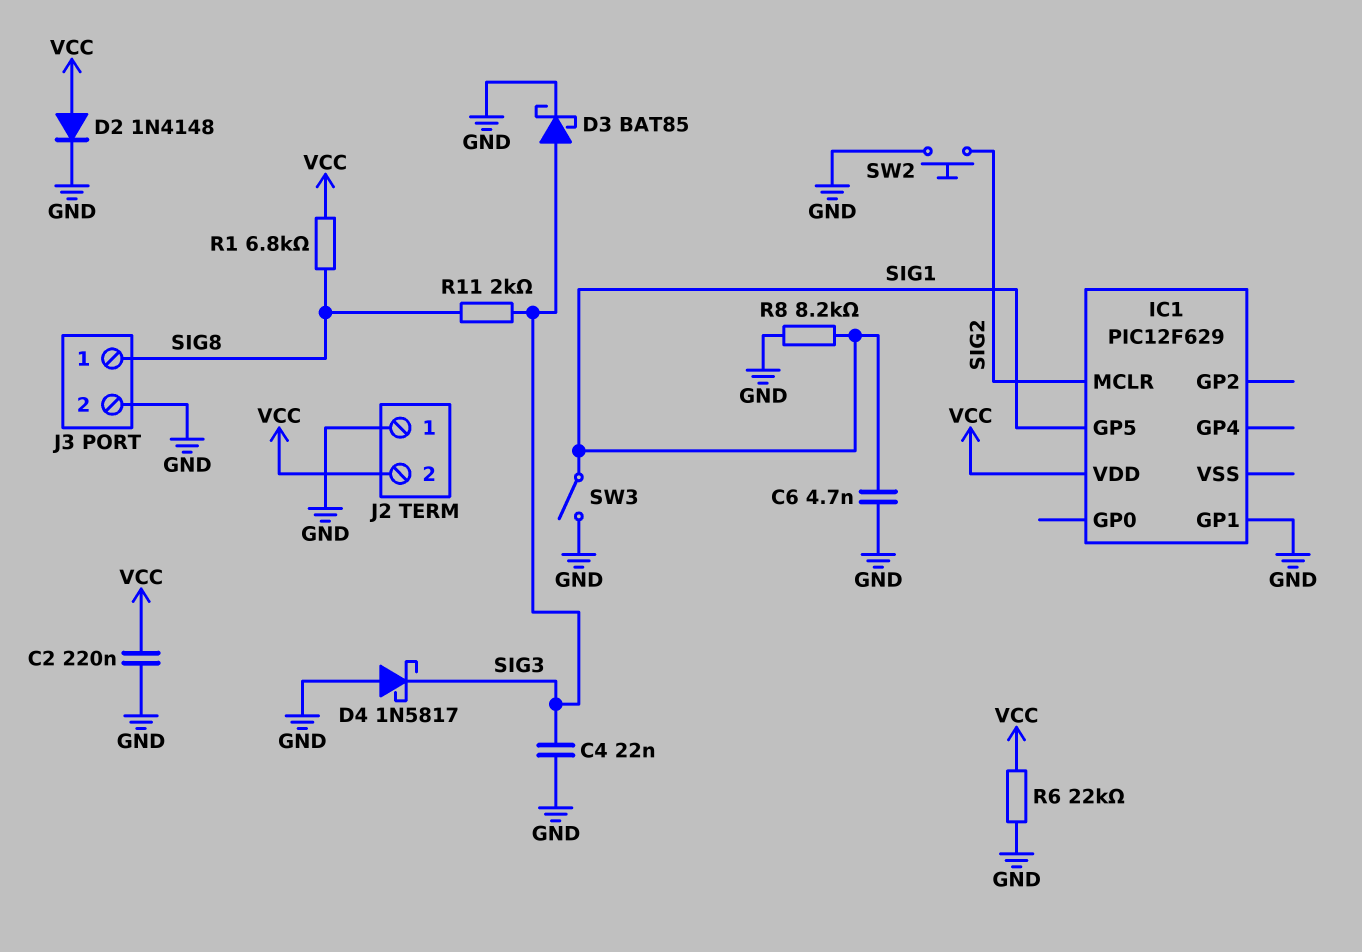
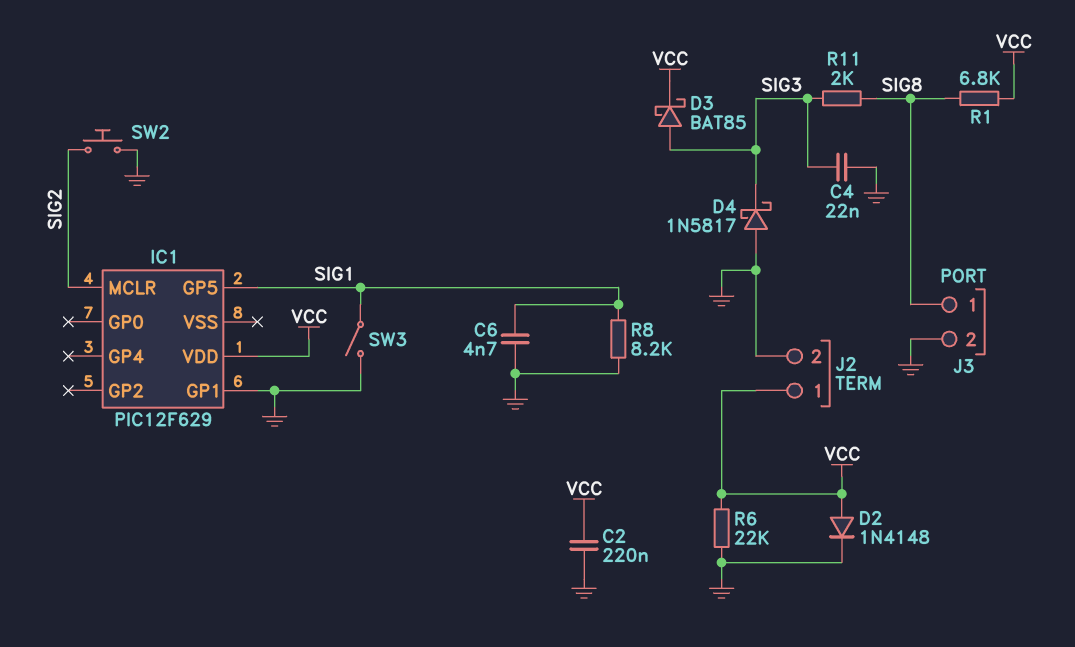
D3: schottky BAT85 (A SIG3, K GND) -> schottky BAT85 (A SIG3, K VCC)
J2 pin 1: GND -> VCC
J2 pin 2: VCC -> GND

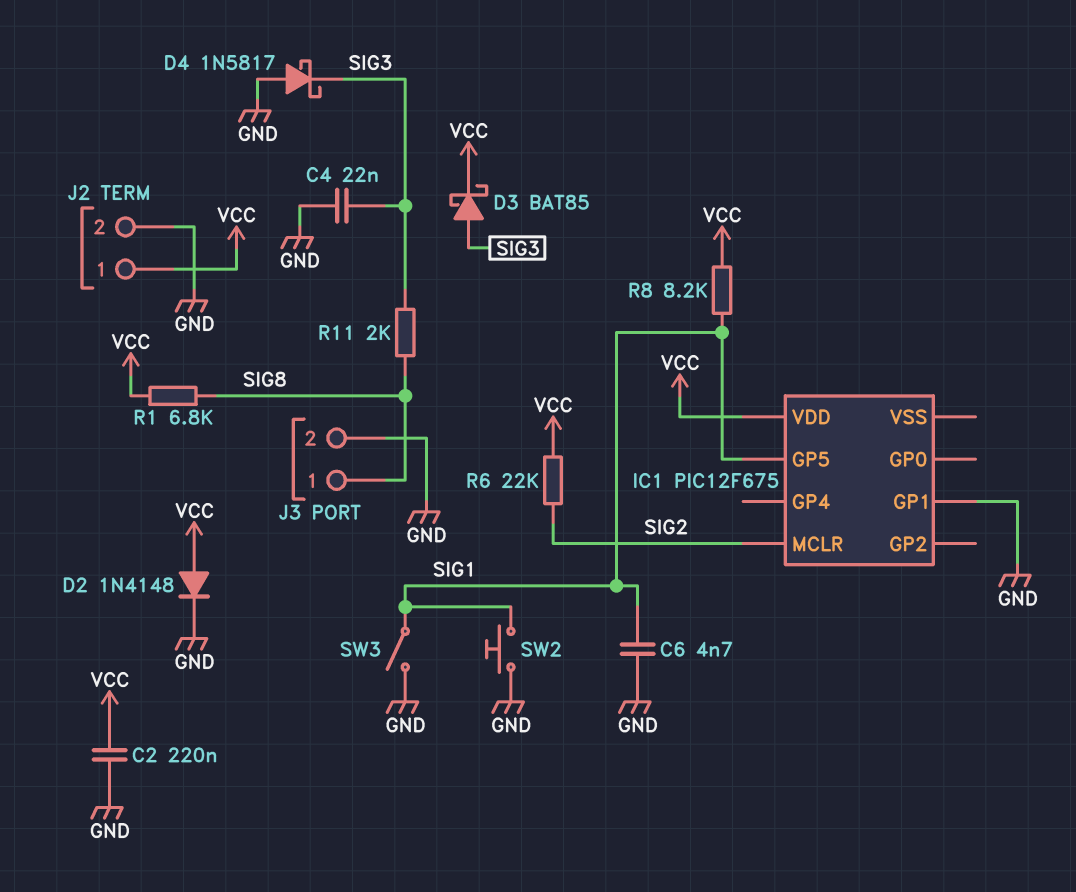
IC1: PIC12F629 -> PIC12F675
R6: 22k (GND, VCC) -> 22k (SIG2, VCC)
R8: 8.2k (GND, SIG1) -> 8.2k (SIG1, VCC)
SW2: button (GND, SIG2) -> button (GND, SIG1)

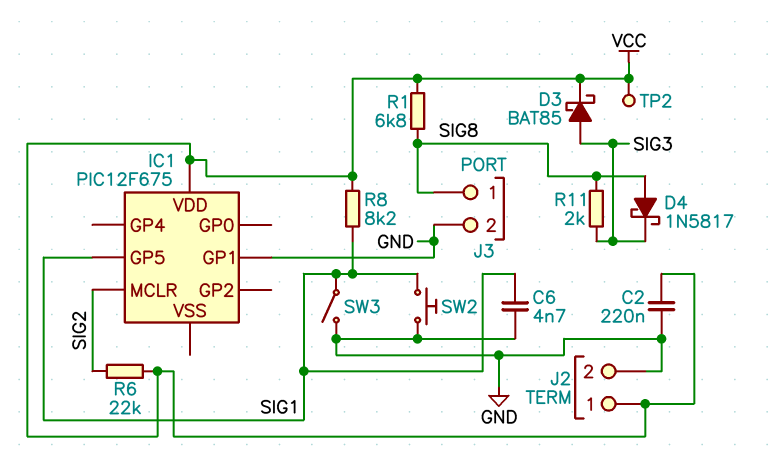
C4: 22nF (GND, SIG3) -> none
D2: diode 1N4148 (A VCC, K GND) -> none
D4: schottky 1N5817 (A GND, K SIG3) -> schottky 1N5817 (A SIG8, K SIG3)
TP2: none -> test point (VCC)

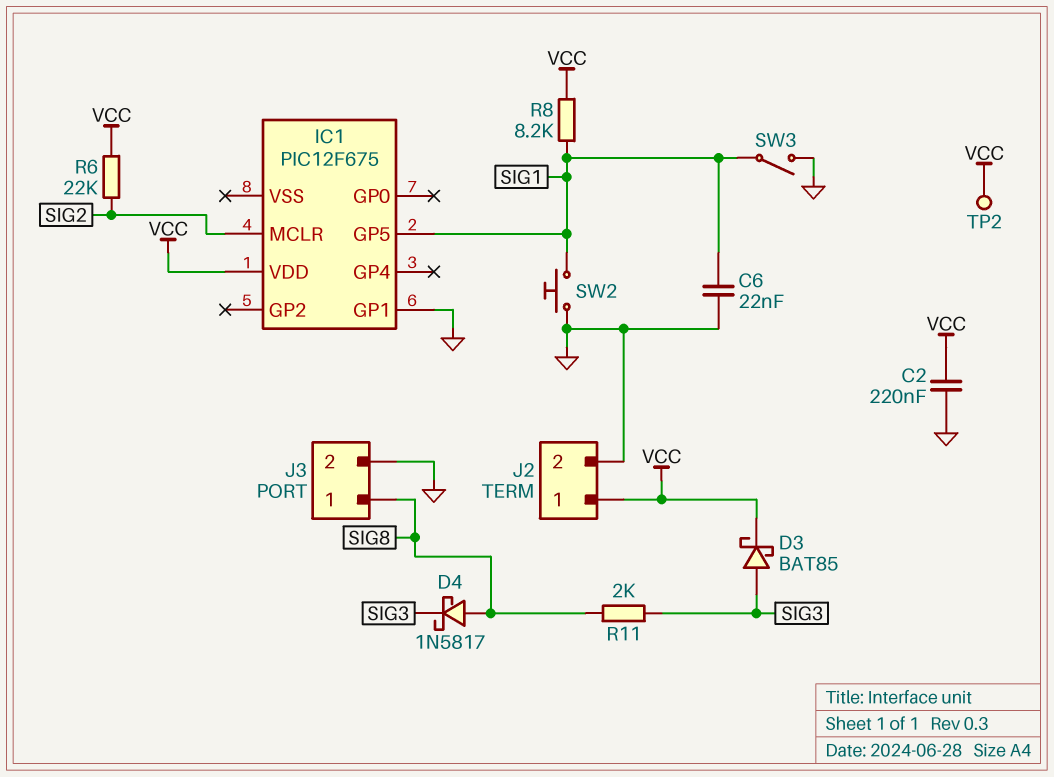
C6: 4.7nF (GND, SIG1) -> 22nF (GND, SIG1)
R1: 6.8k (SIG8, VCC) -> none

